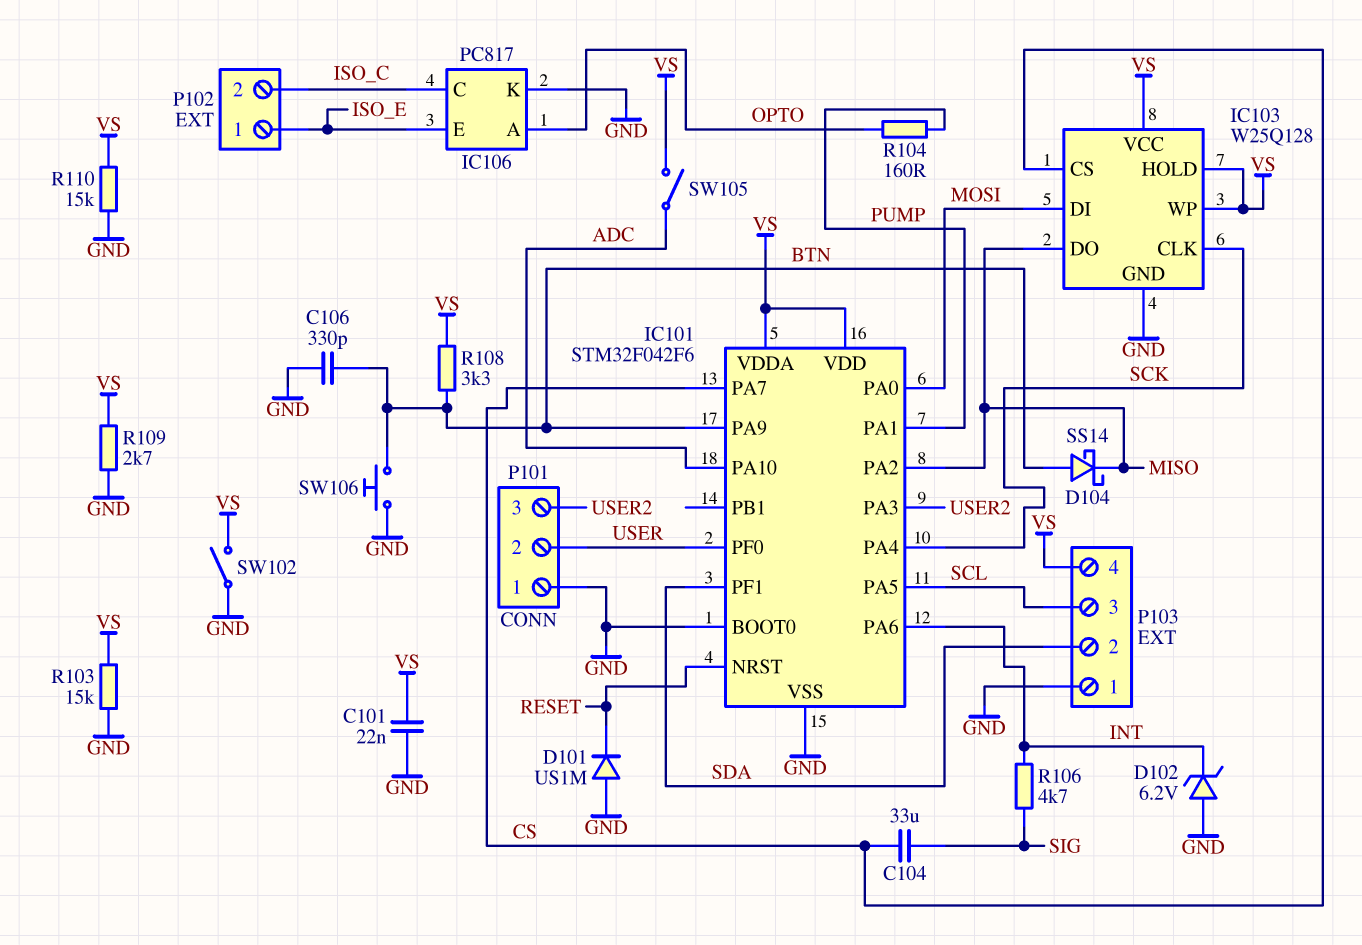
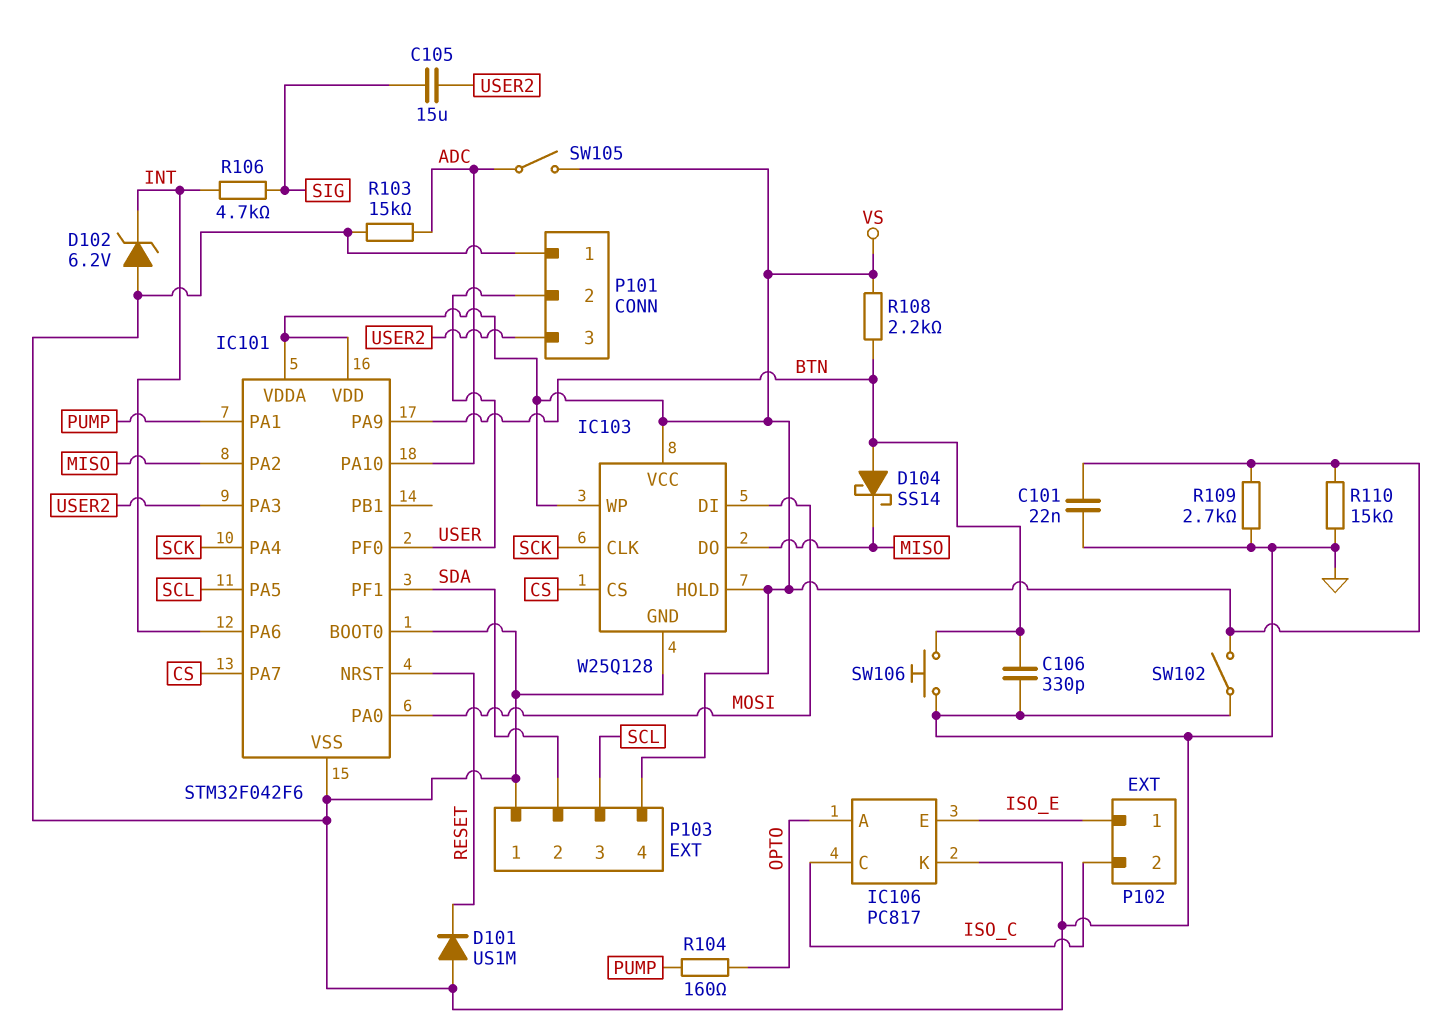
C104: 33uF (CS, SIG) -> none
C105: none -> 15uF (SIG, USER2)
R103: 15k (GND, VS) -> 15k (ADC, GND)
R108: 3.3k (BTN, VS) -> 2.2k (BTN, VS)

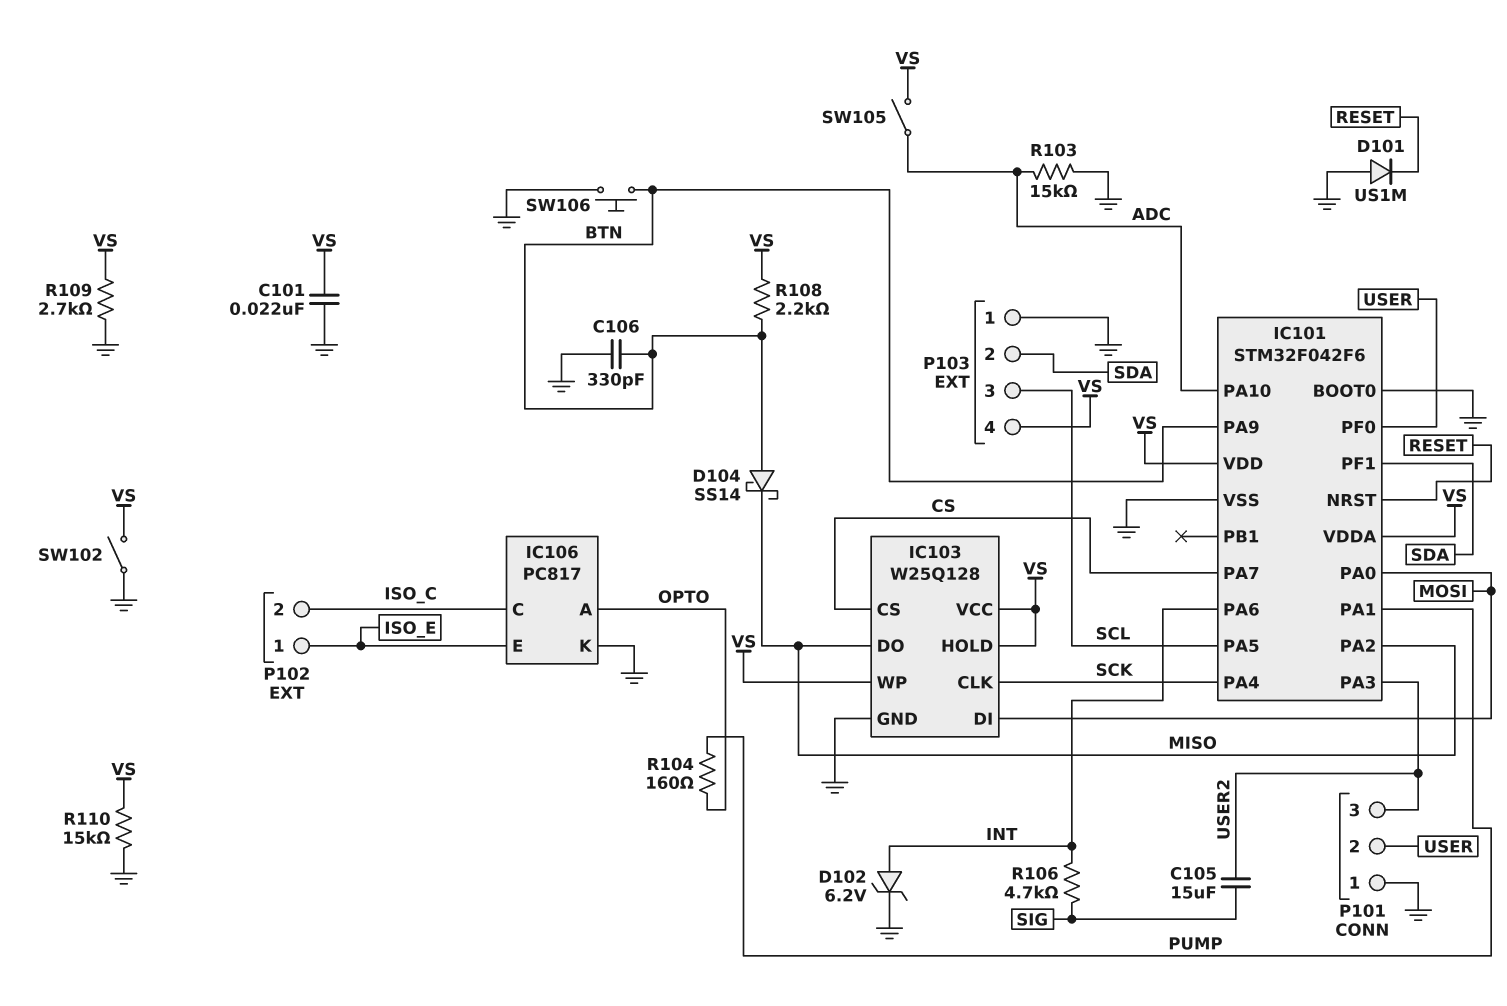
D102: zener 6.2V (A GND, K INT) -> zener 6.2V (A INT, K GND)

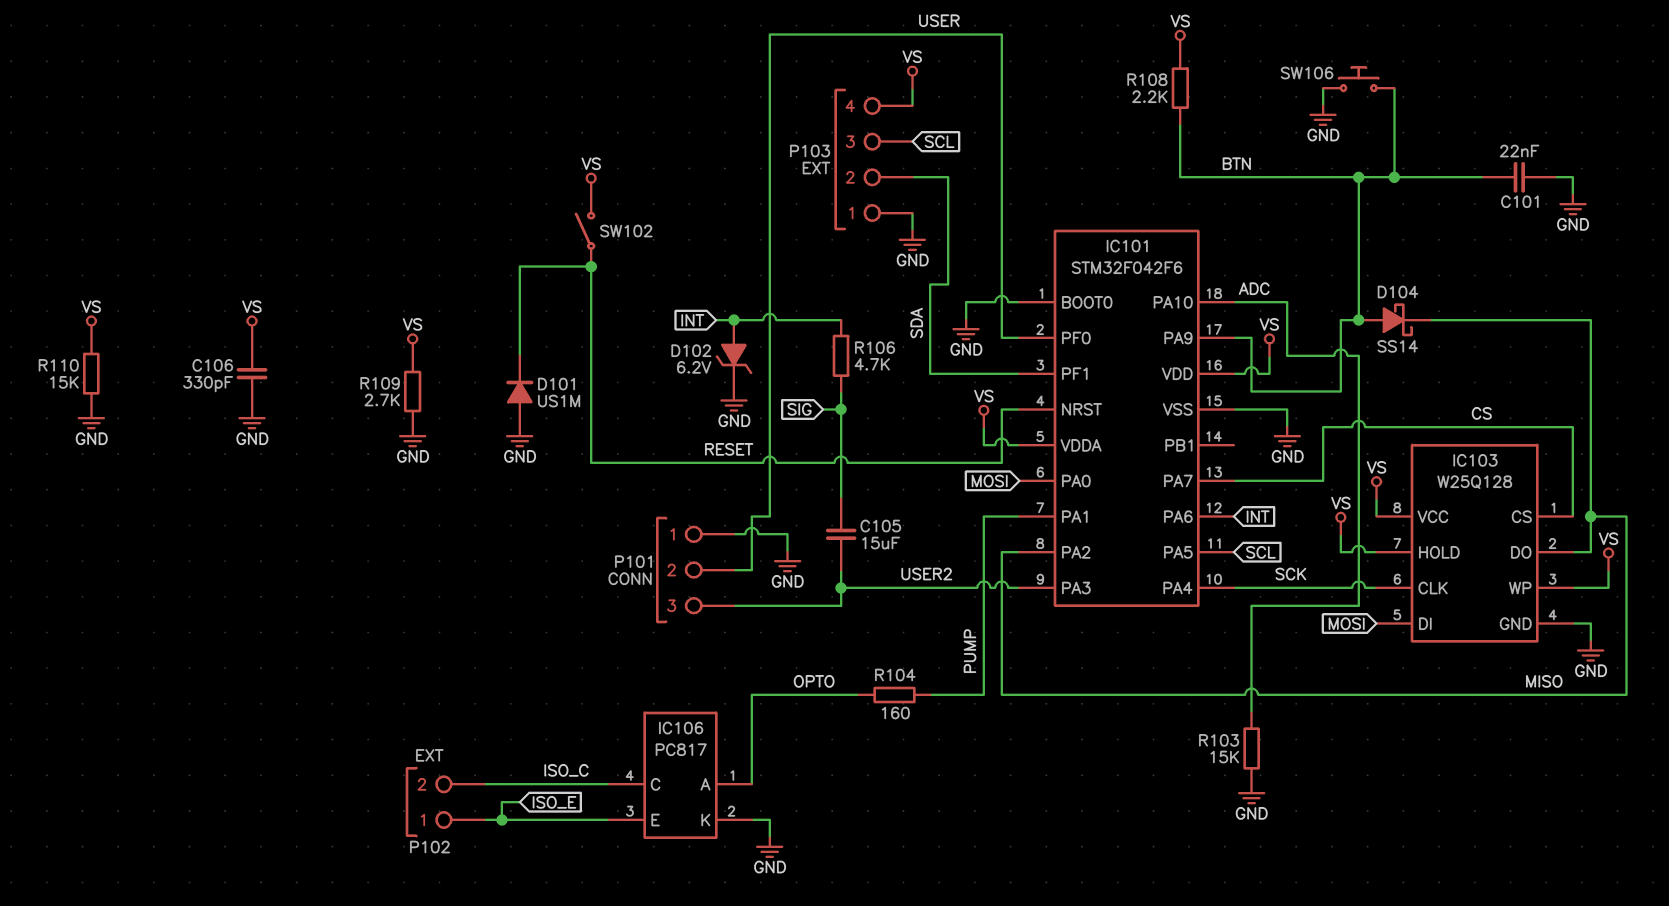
C101: 22nF (GND, VS) -> 22nF (BTN, GND)
C106: 330pF (BTN, GND) -> 330pF (GND, VS)
SW102: switch (GND, VS) -> switch (RESET, VS)
SW105: switch (ADC, VS) -> none

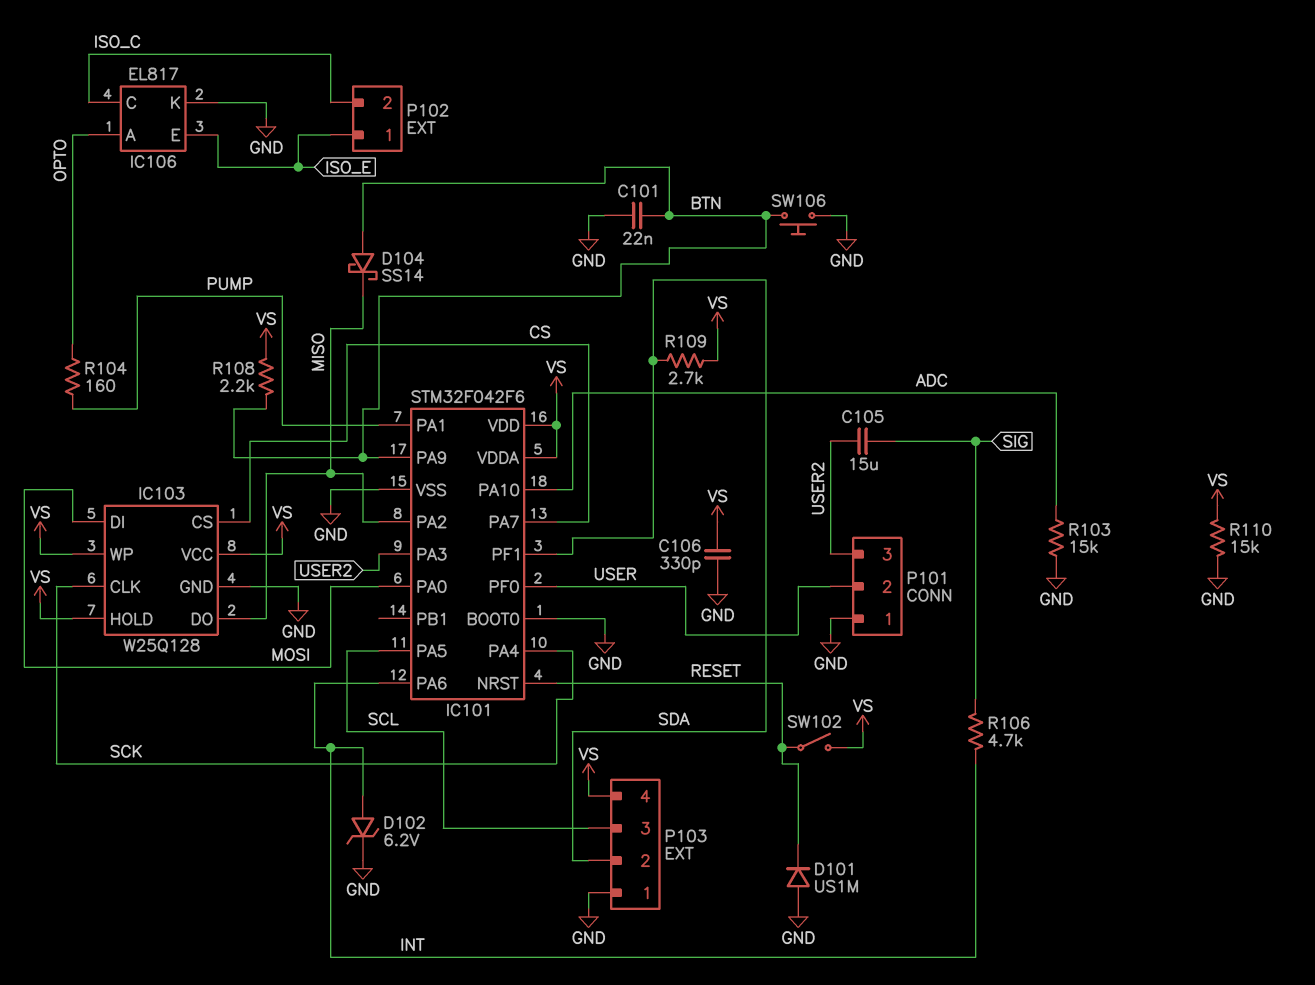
IC106: PC817 -> EL817
R109: 2.7k (GND, VS) -> 2.7k (SDA, VS)

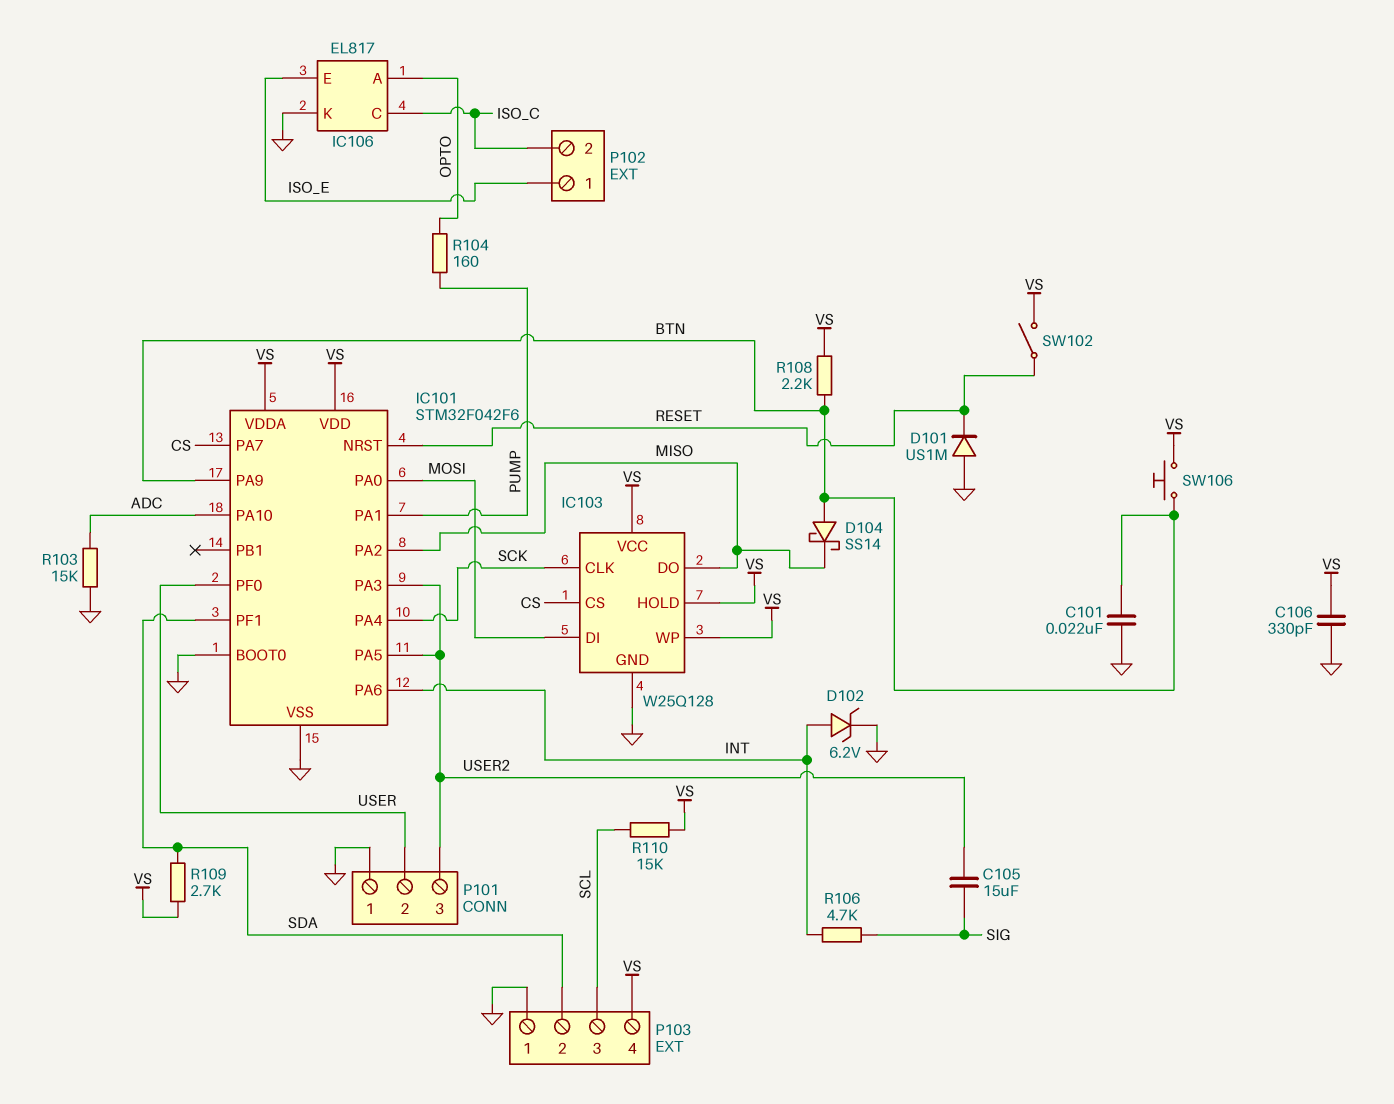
IC101 pin PA5: SCL -> USER2
R110: 15k (GND, VS) -> 15k (SCL, VS)
SW106: button (BTN, GND) -> button (BTN, VS)

